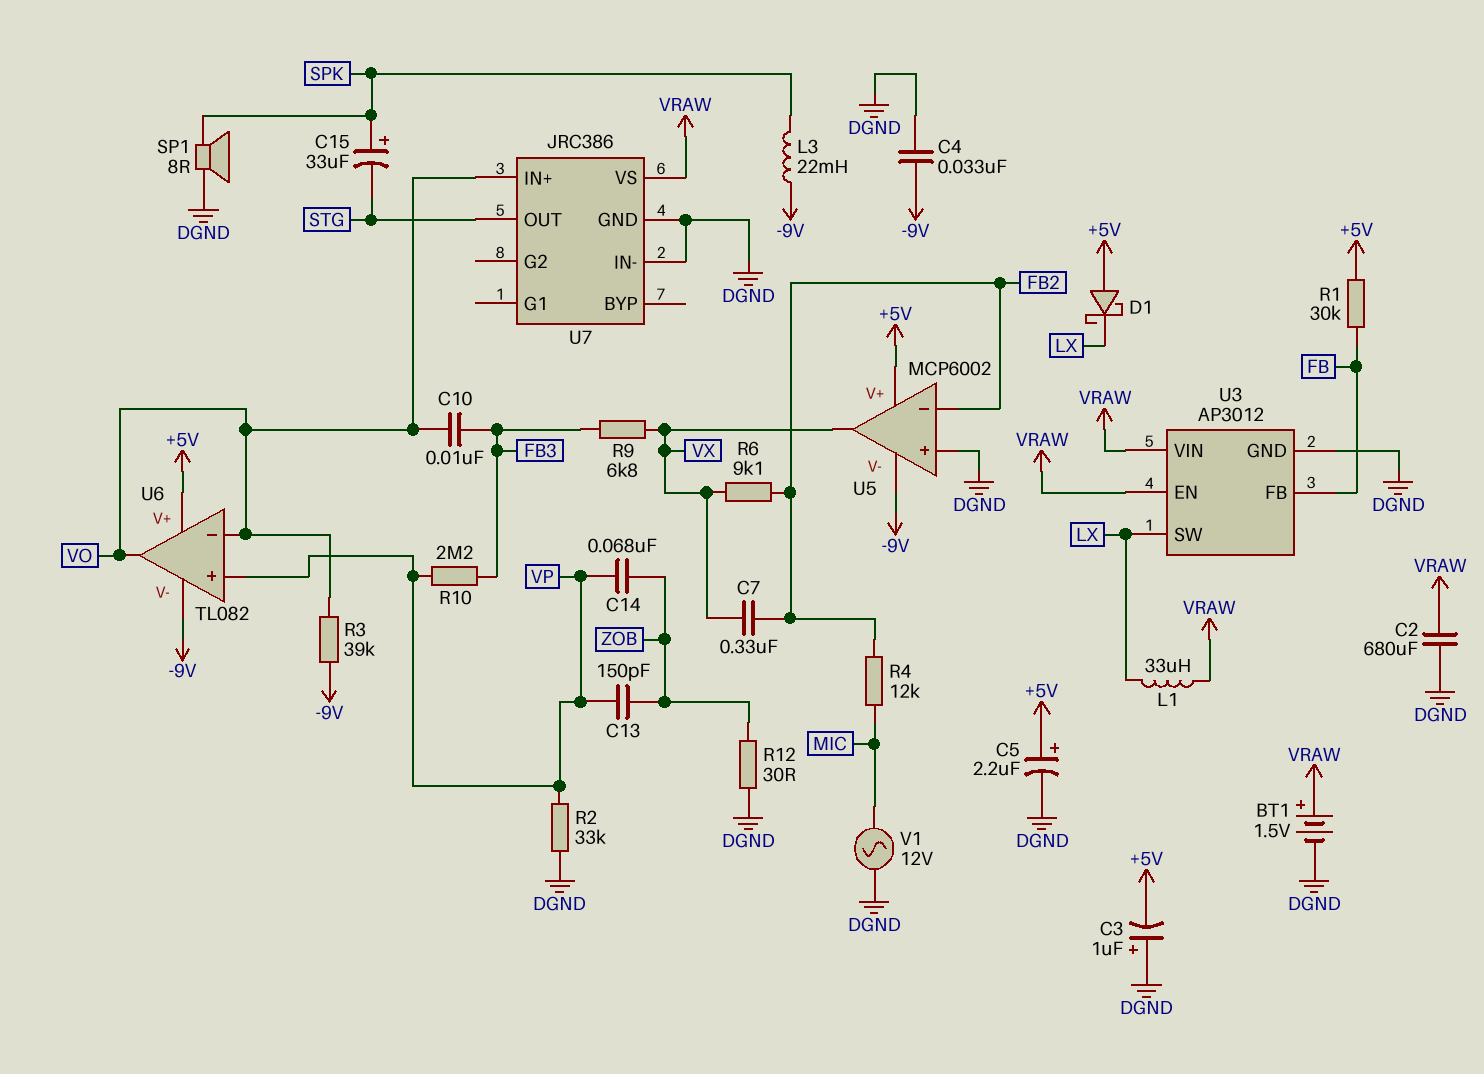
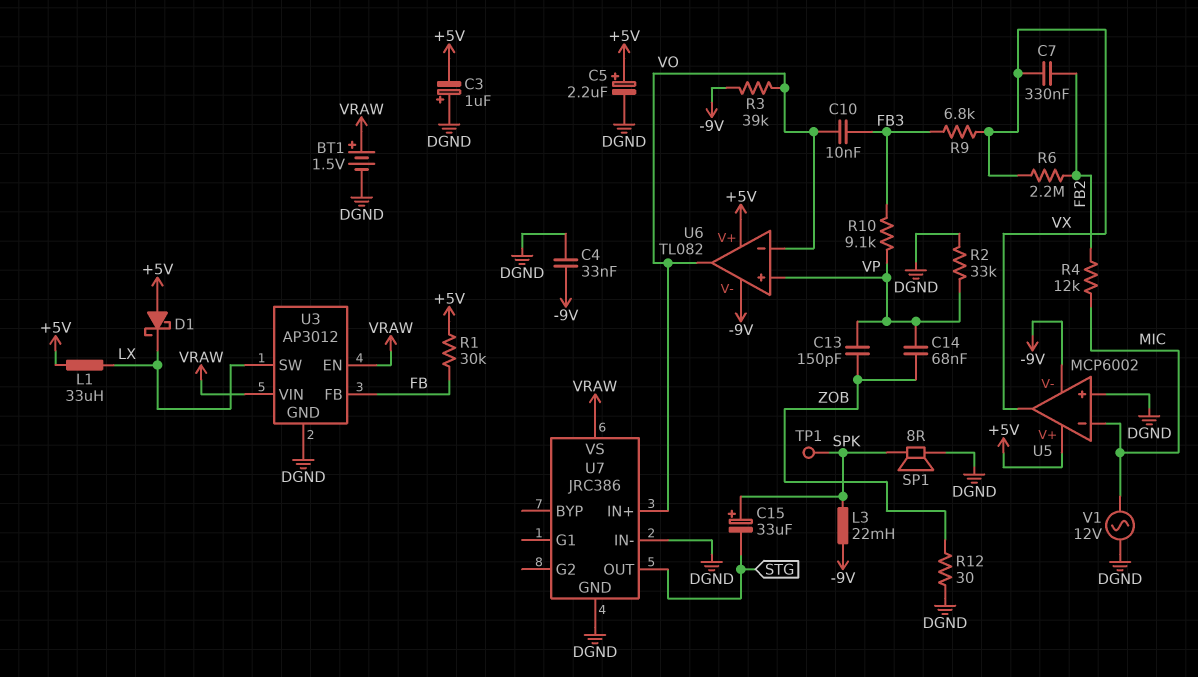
C2: 680uF (DGND, VRAW) -> none
L1: 33uH (LX, VRAW) -> 33uH (+5V, LX)
R6: 9.1k (FB2, VX) -> 2.2M (FB2, VX)
R10: 2.2M (FB3, VP) -> 9.1k (FB3, VP)
TP1: none -> test point (SPK)
U5 pin in-: FB2 -> MIC

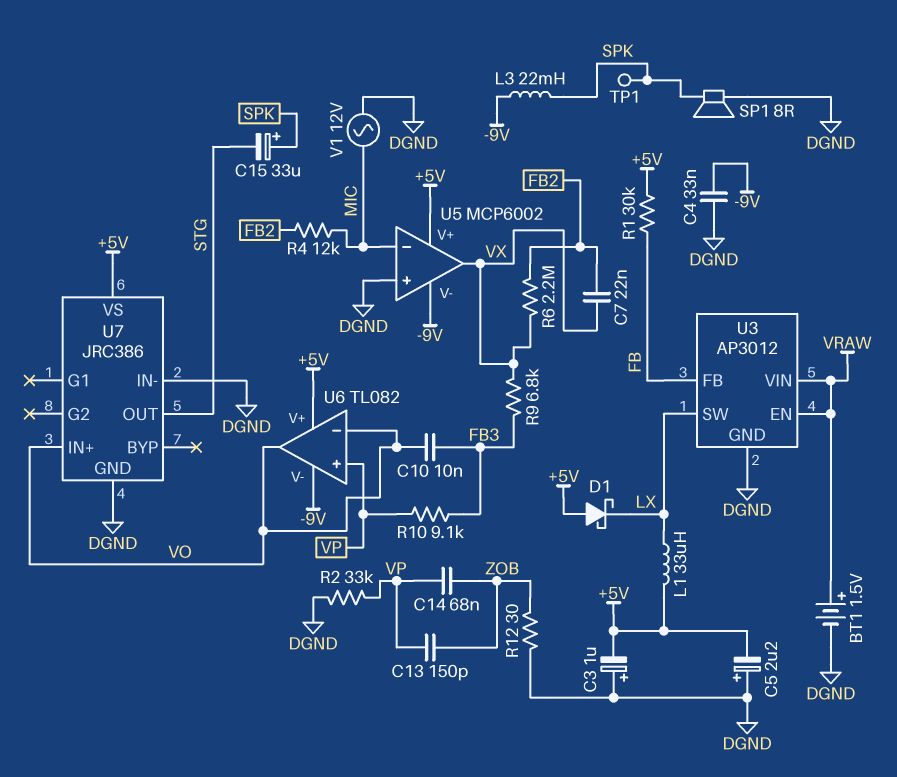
C5: 2.2uF (plus +5V, minus DGND) -> 2.2uF (plus DGND, minus +5V)
C7: 330nF (FB2, VX) -> 22nF (FB2, VX)
R3: 39k (-9V, VO) -> none
U7 pin VS: VRAW -> +5V

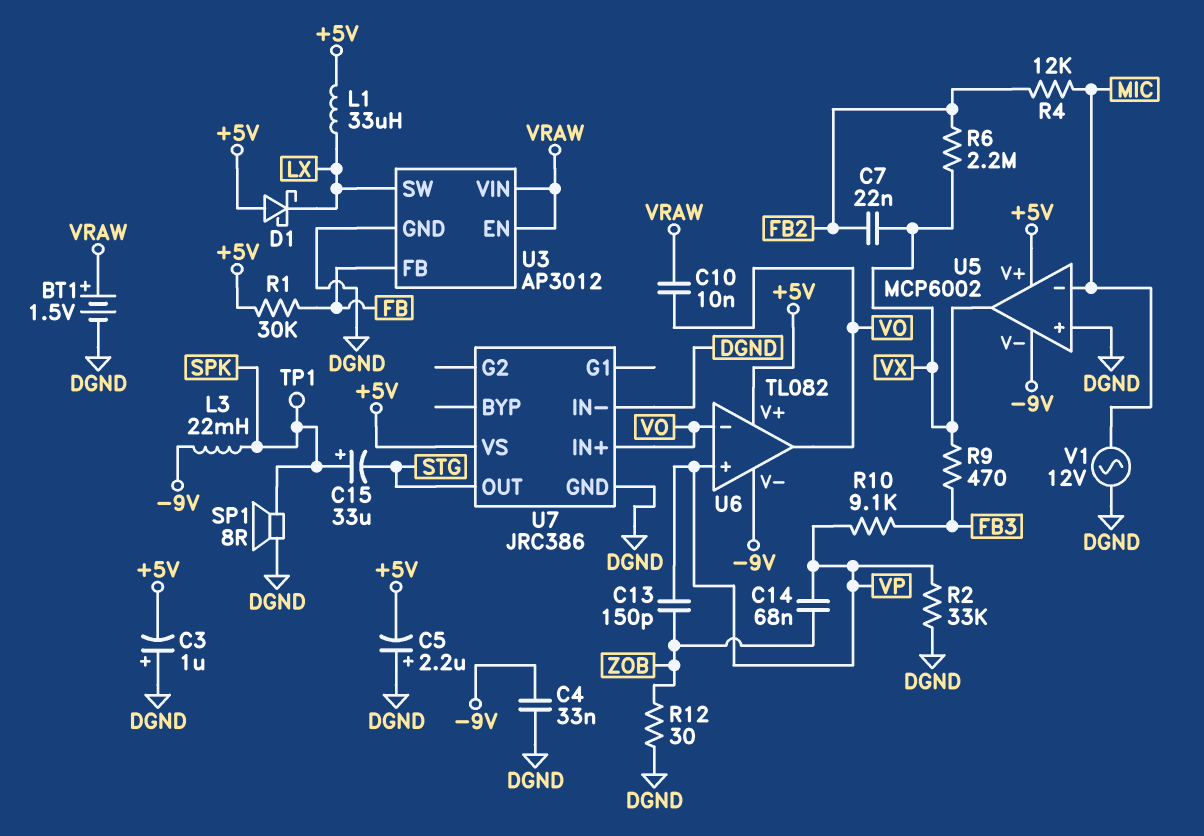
C10: 10nF (FB3, VO) -> 10nF (VO, VRAW)
R9: 6.8k (FB3, VX) -> 470 (FB3, VX)

